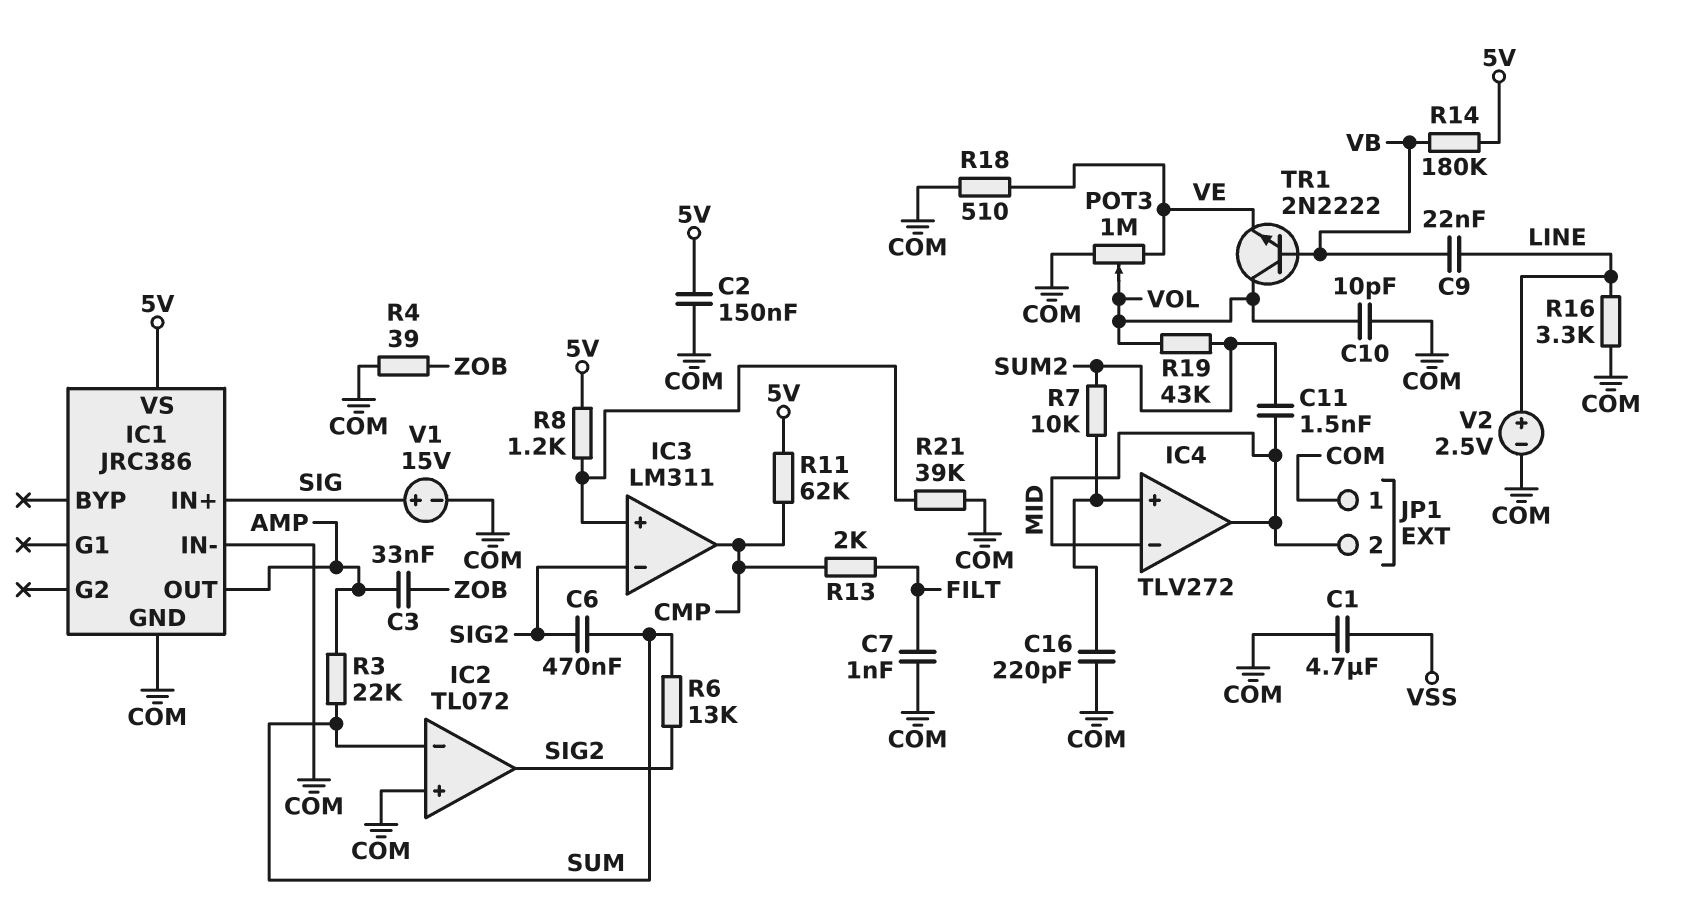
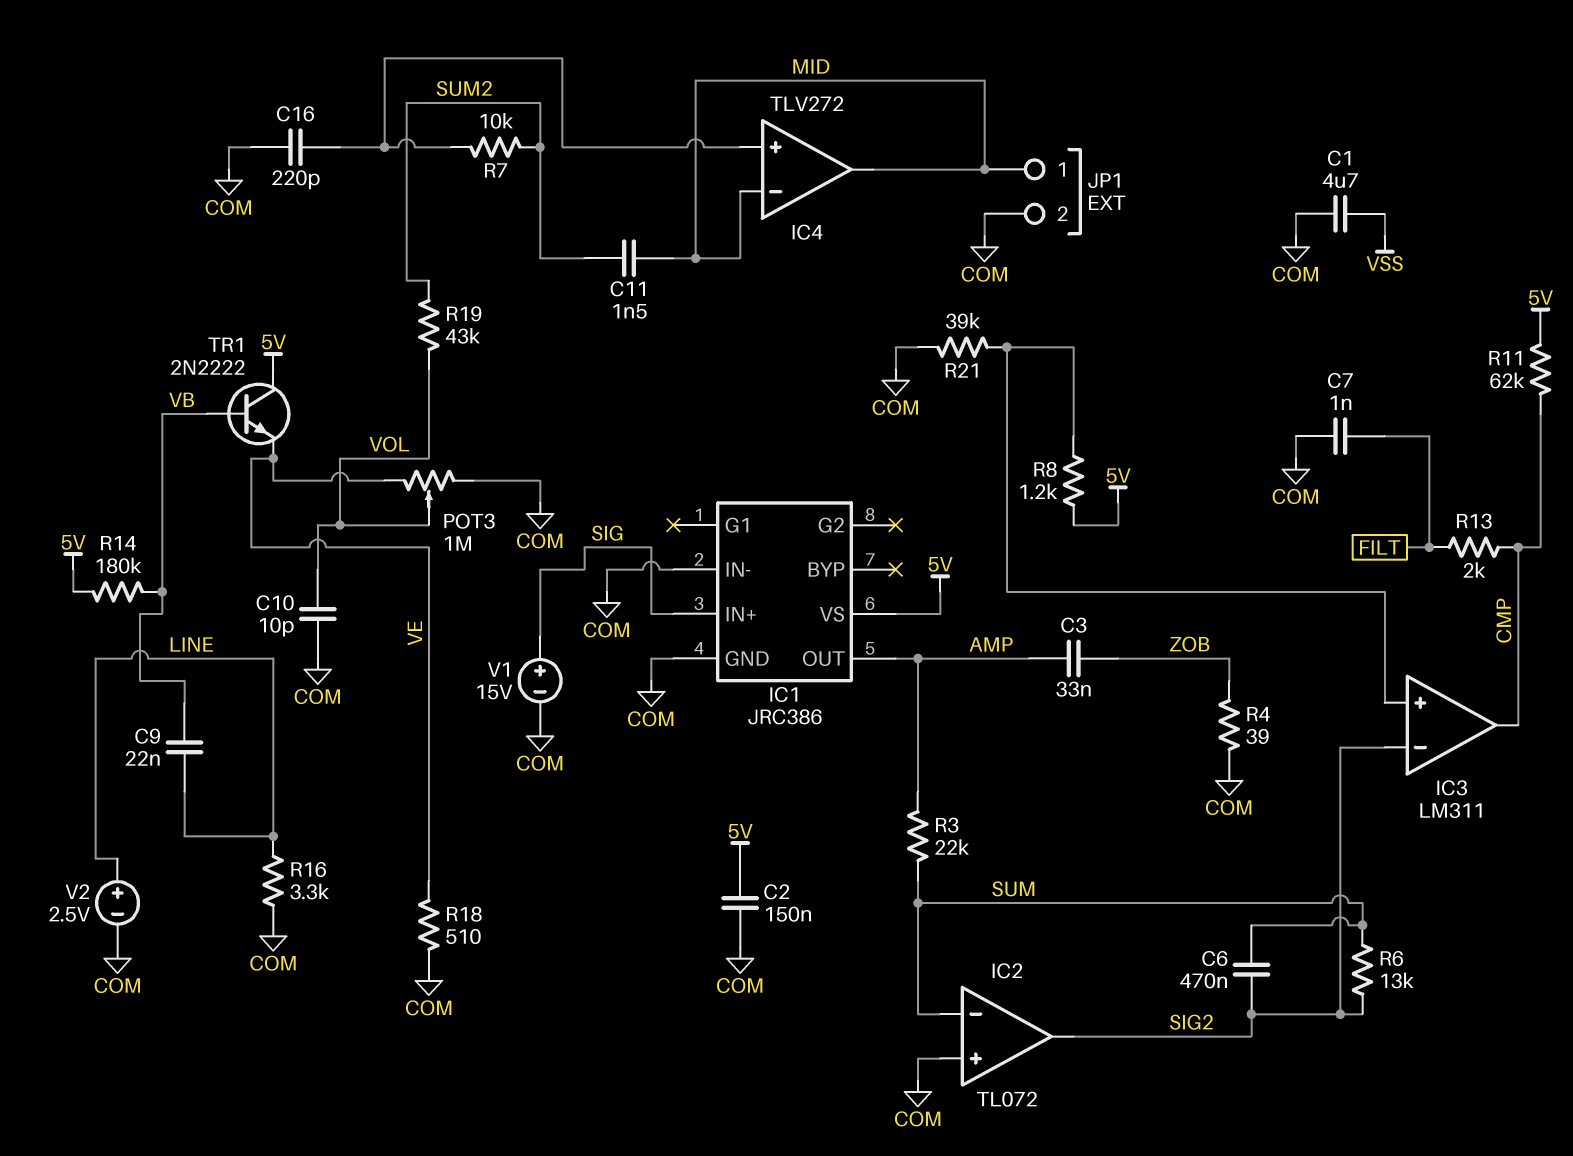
JP1 pin 1: COM -> MID
JP1 pin 2: MID -> COM
TR1: NPN 2N2222 (B VB, C VOL, E VE) -> NPN 2N2222 (B VB, C 5V, E VE)

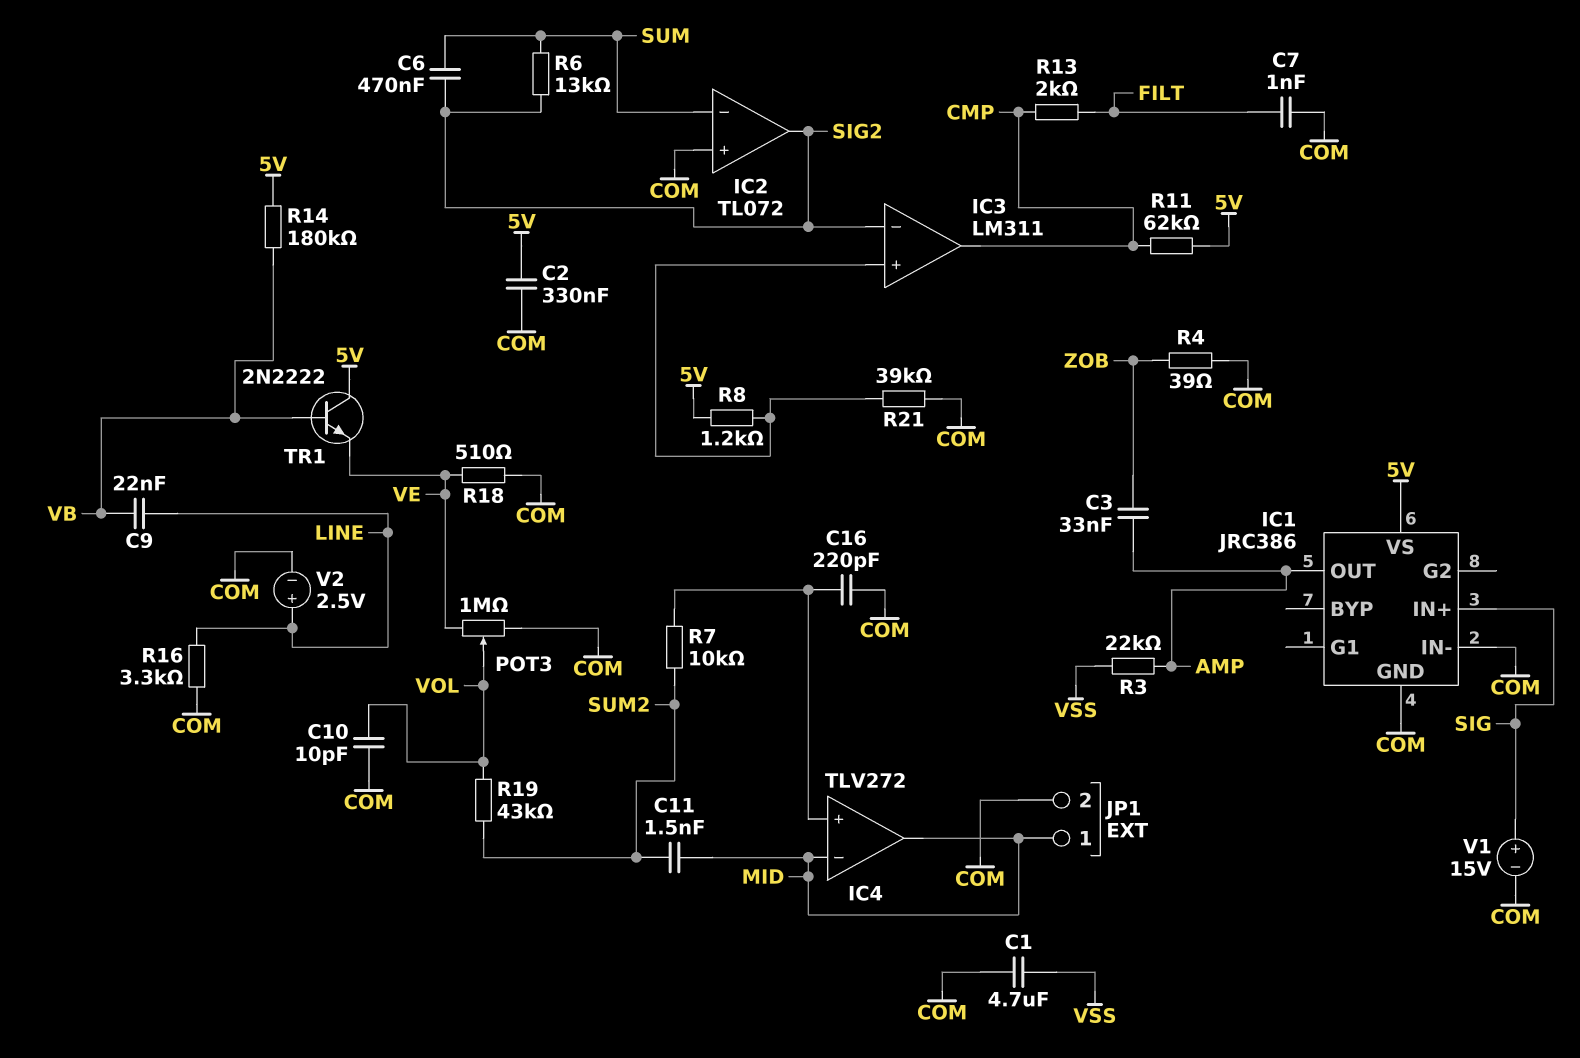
C2: 150nF (5V, COM) -> 330nF (5V, COM)
R3: 22k (AMP, SUM) -> 22k (AMP, VSS)

